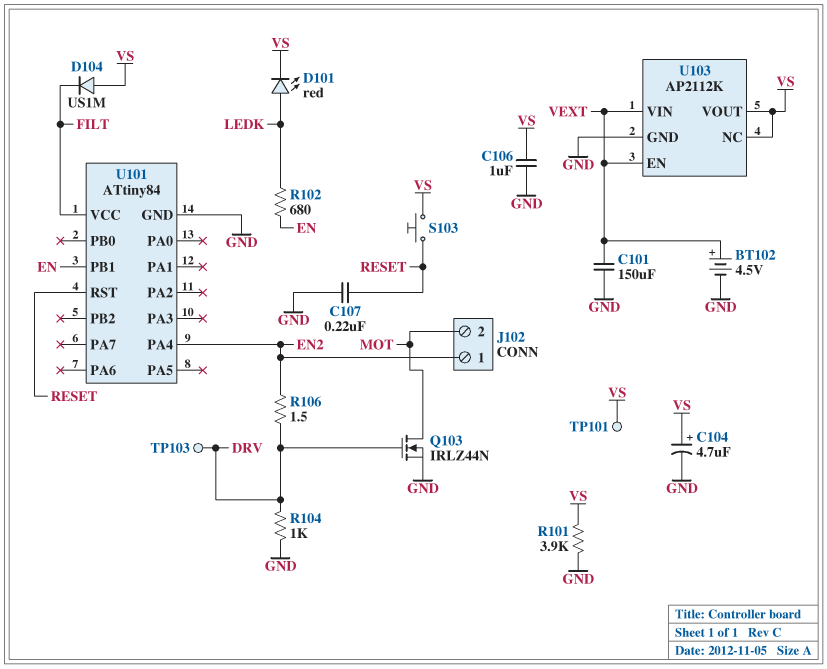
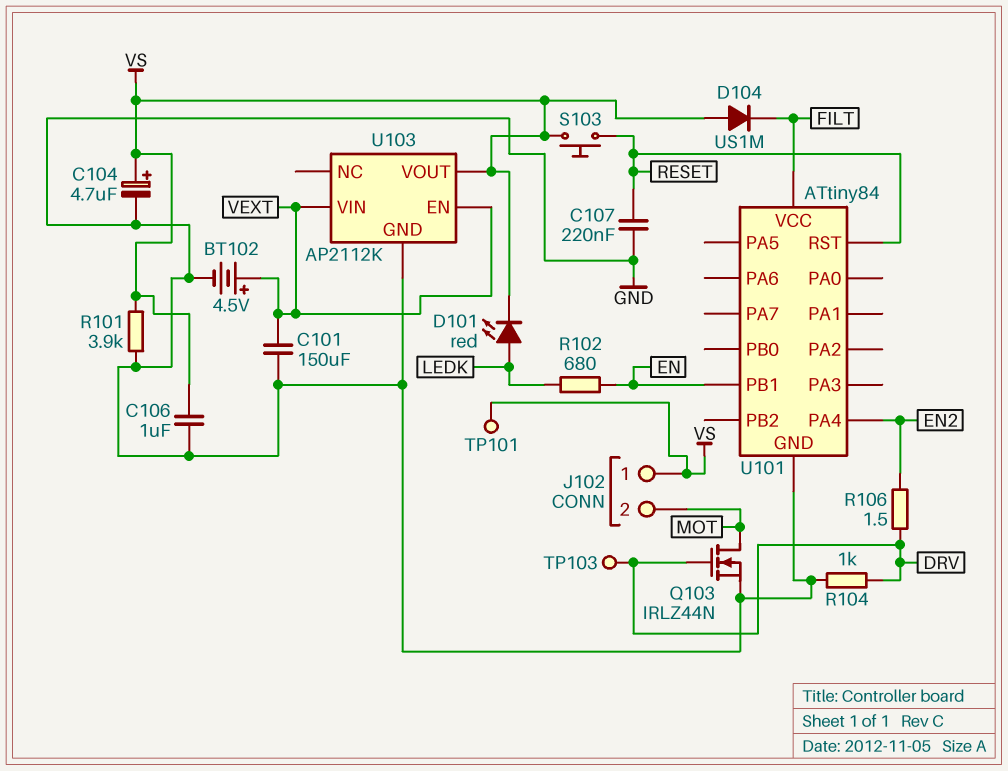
J102 pin 1: EN2 -> VS
U103 pin NC: VS -> none

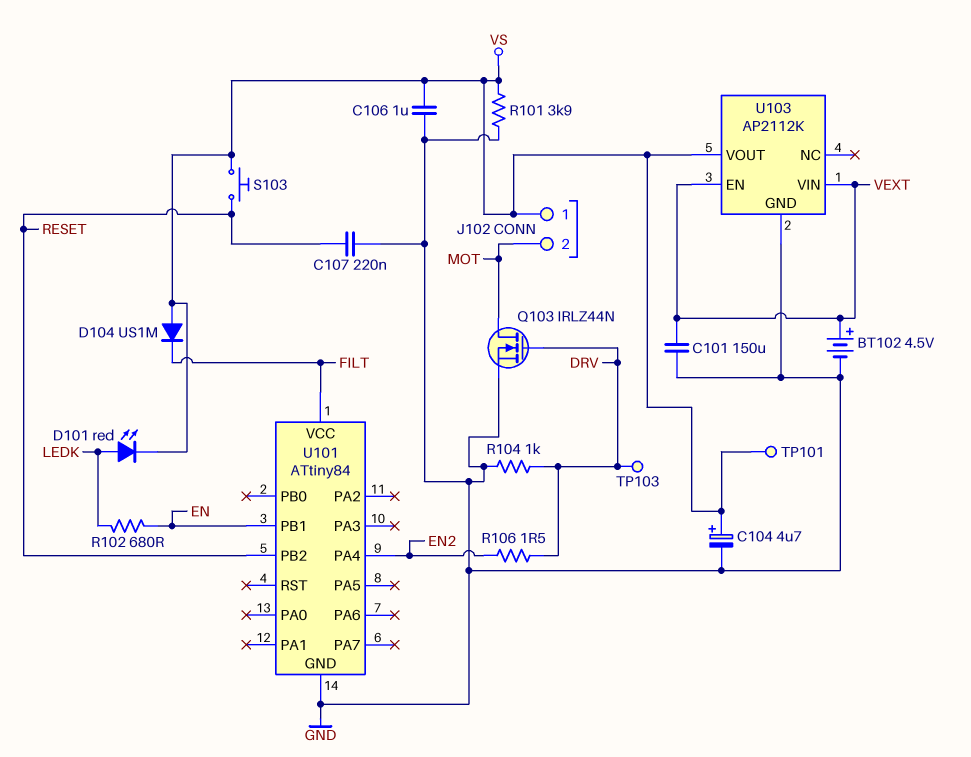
U101 pin PB2: none -> RESET
U101 pin RST: RESET -> none

